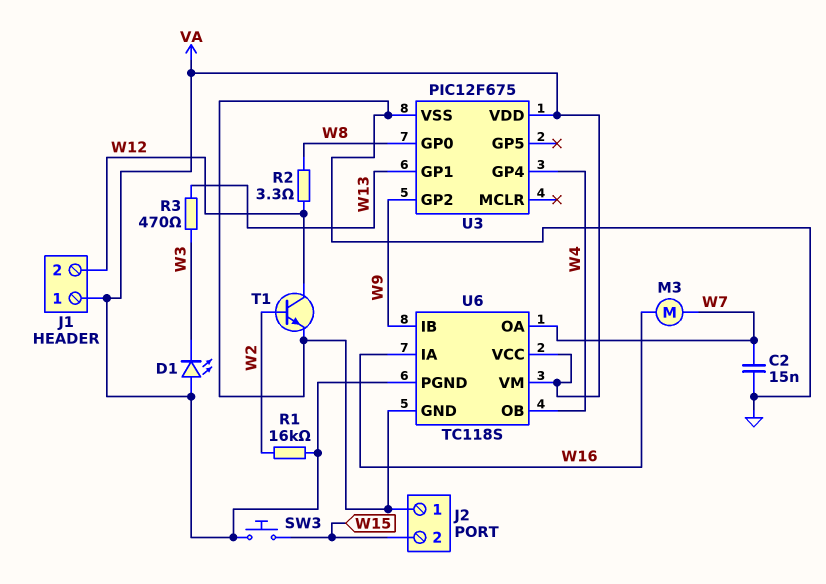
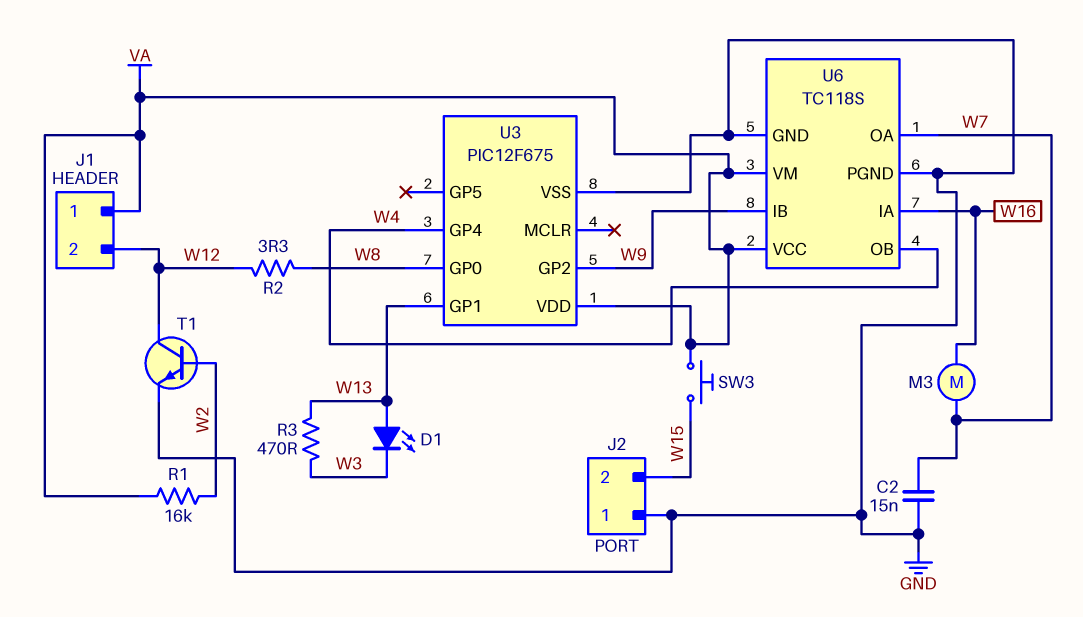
D1: LED (A VA, K W3) -> LED (A W13, K W3)
U6 pin PGND: VA -> GND

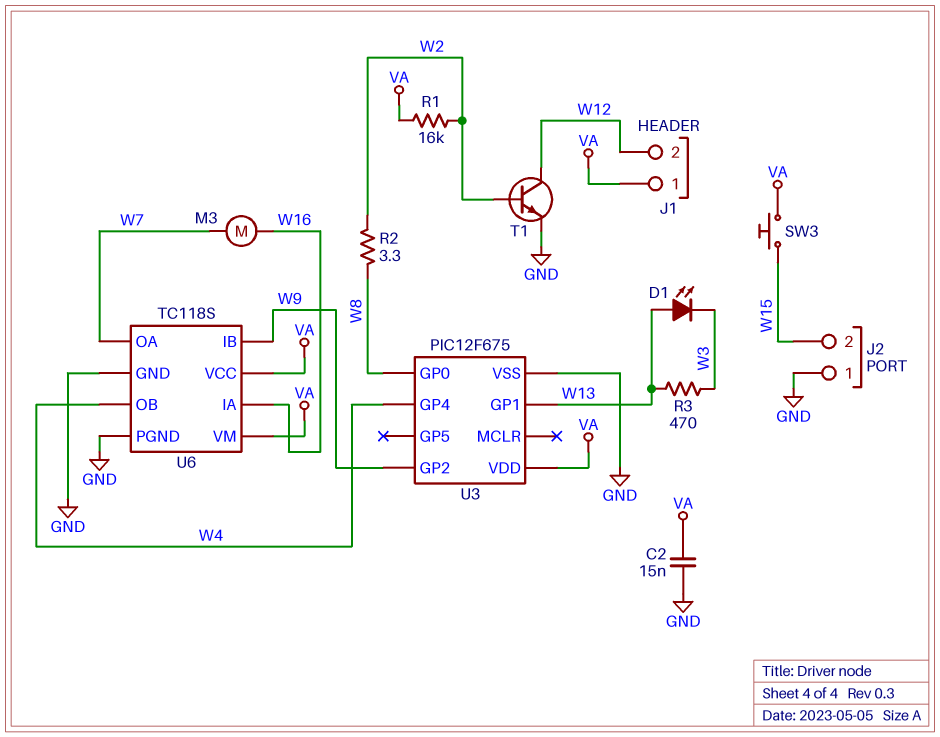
C2: 15nF (GND, W7) -> 15nF (GND, VA)
R2: 3.3 (W8, W12) -> 3.3 (W2, W8)

